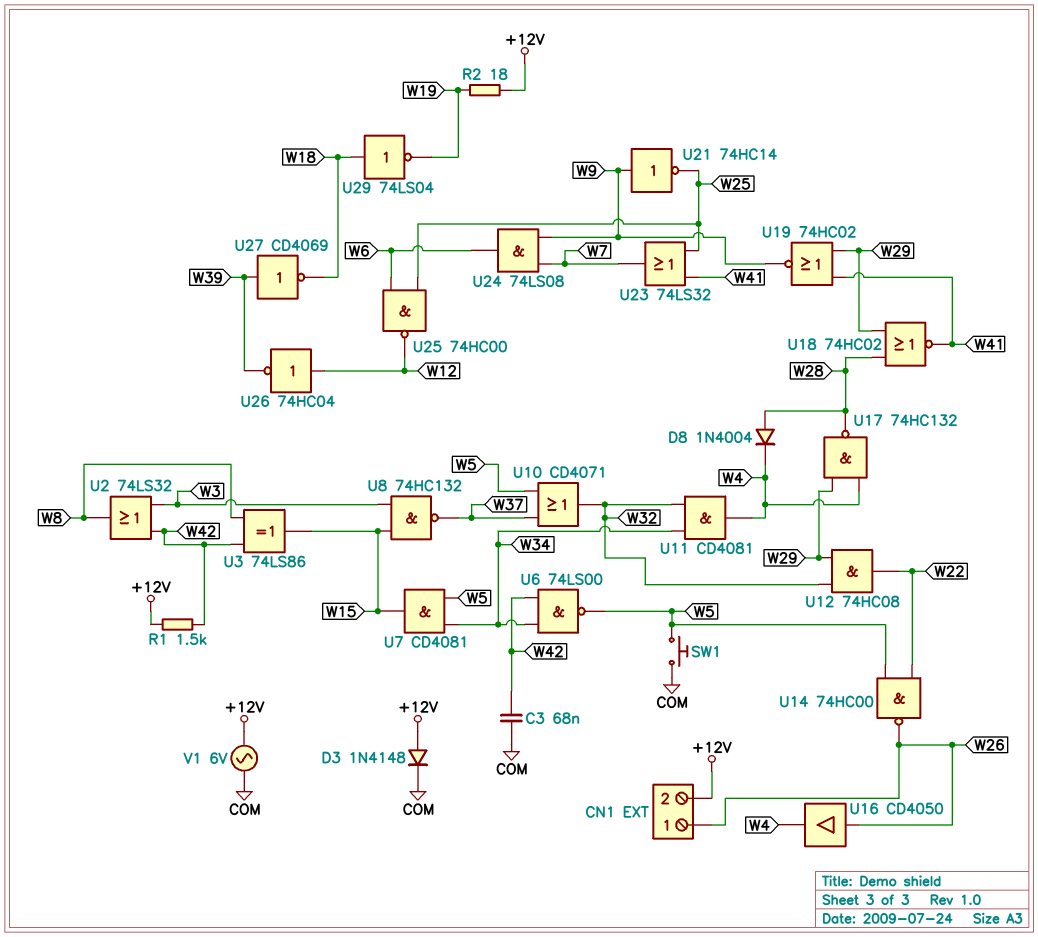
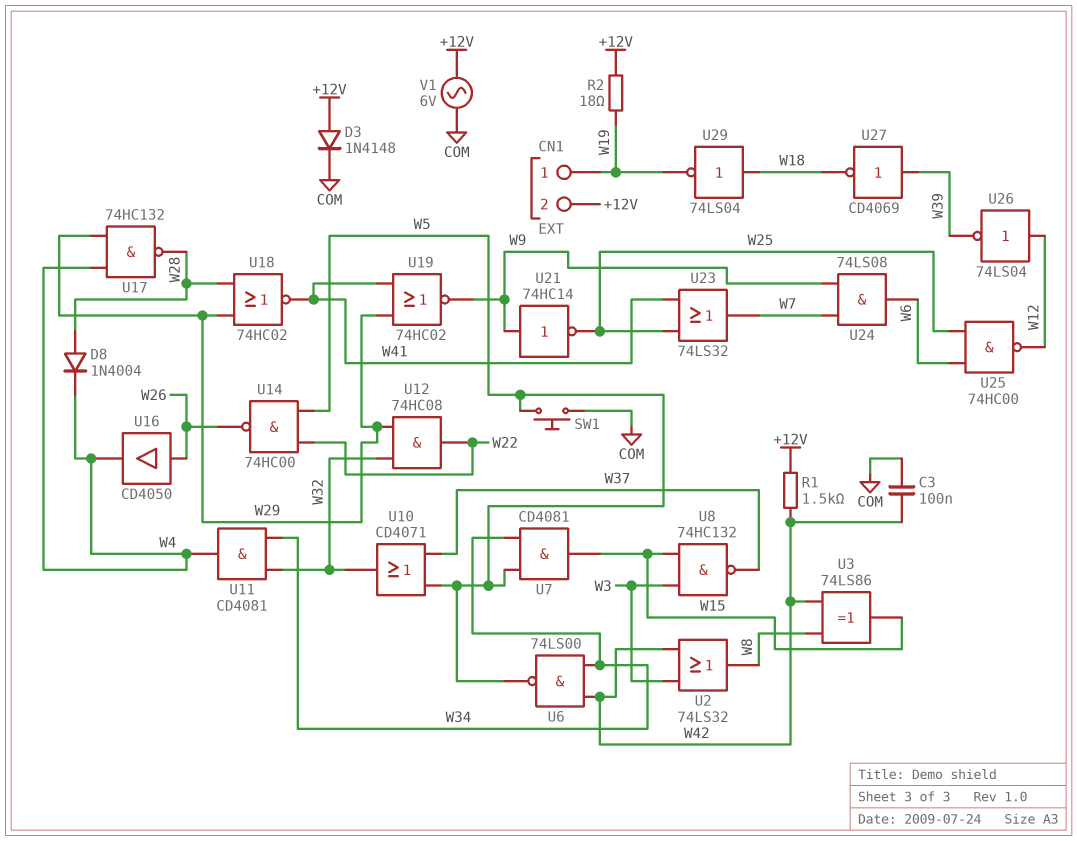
C3: 68nF (COM, W42) -> 100nF (COM, W42)
CN1 pin 1: W26 -> W19
U26: NOT 74HC04 (in W12, out W39) -> NOT 74LS04 (in W12, out W39)

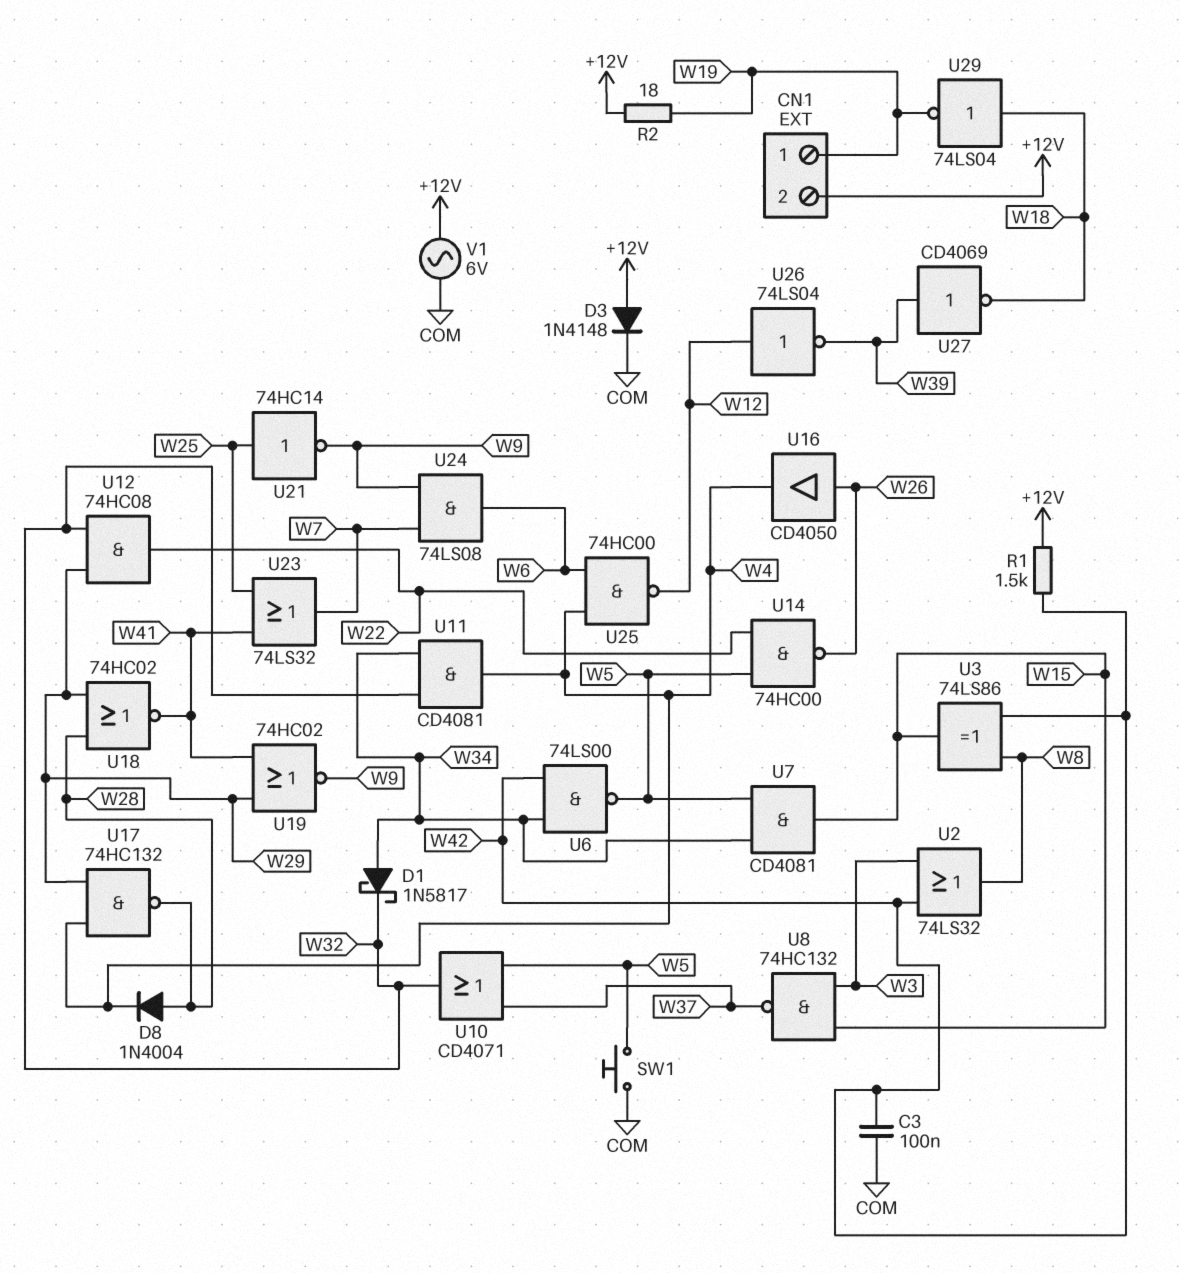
D1: none -> schottky 1N5817 (A W34, K W32)
U21: NOT 74HC14 (in W9, out W25) -> NOT 74HC14 (in W25, out W9)
U25: NAND 74HC00 (in W6, in W25, out W12) -> NAND 74HC00 (in W4, in W6, out W12)

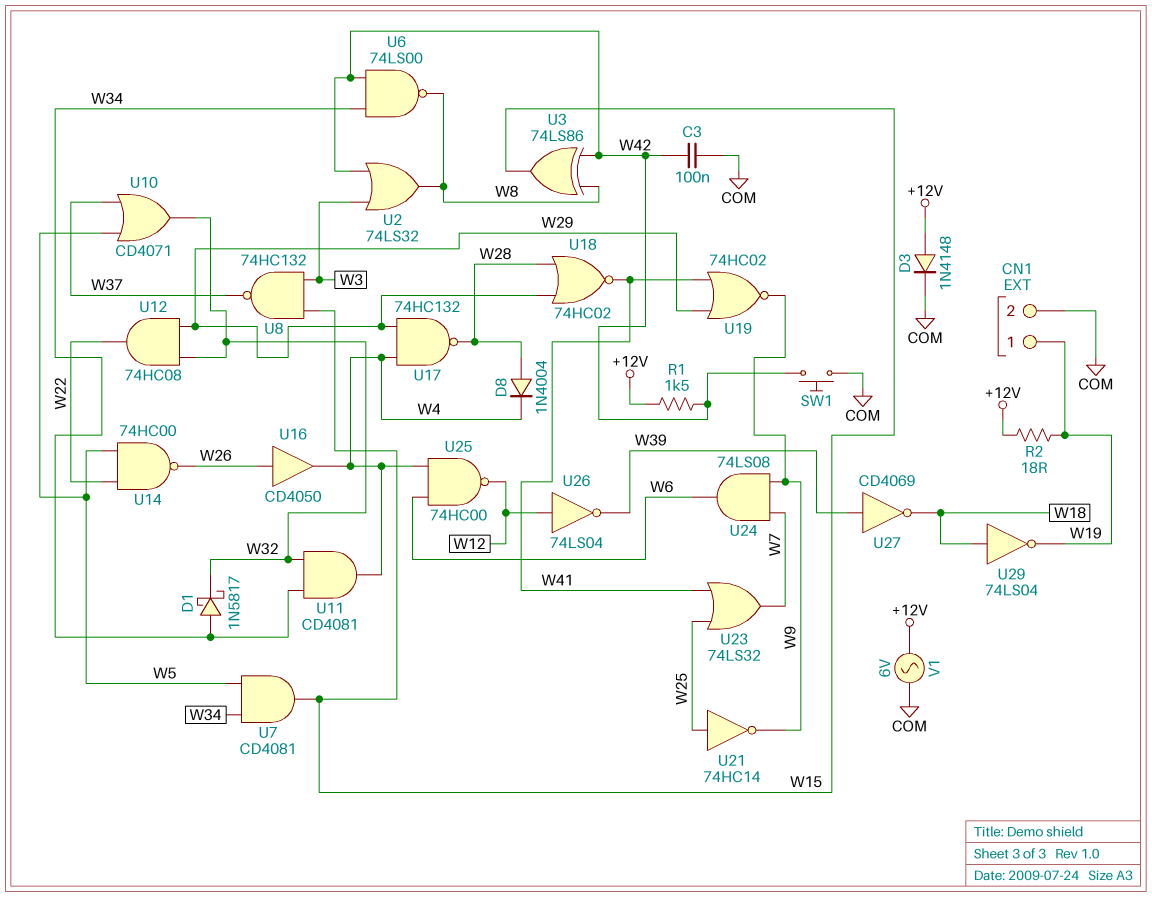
CN1 pin 2: +12V -> COM
SW1: button (COM, W5) -> button (COM, W42)
U6: NAND 74LS00 (in W34, in W42, out W5) -> NAND 74LS00 (in W34, in W42, out W8)

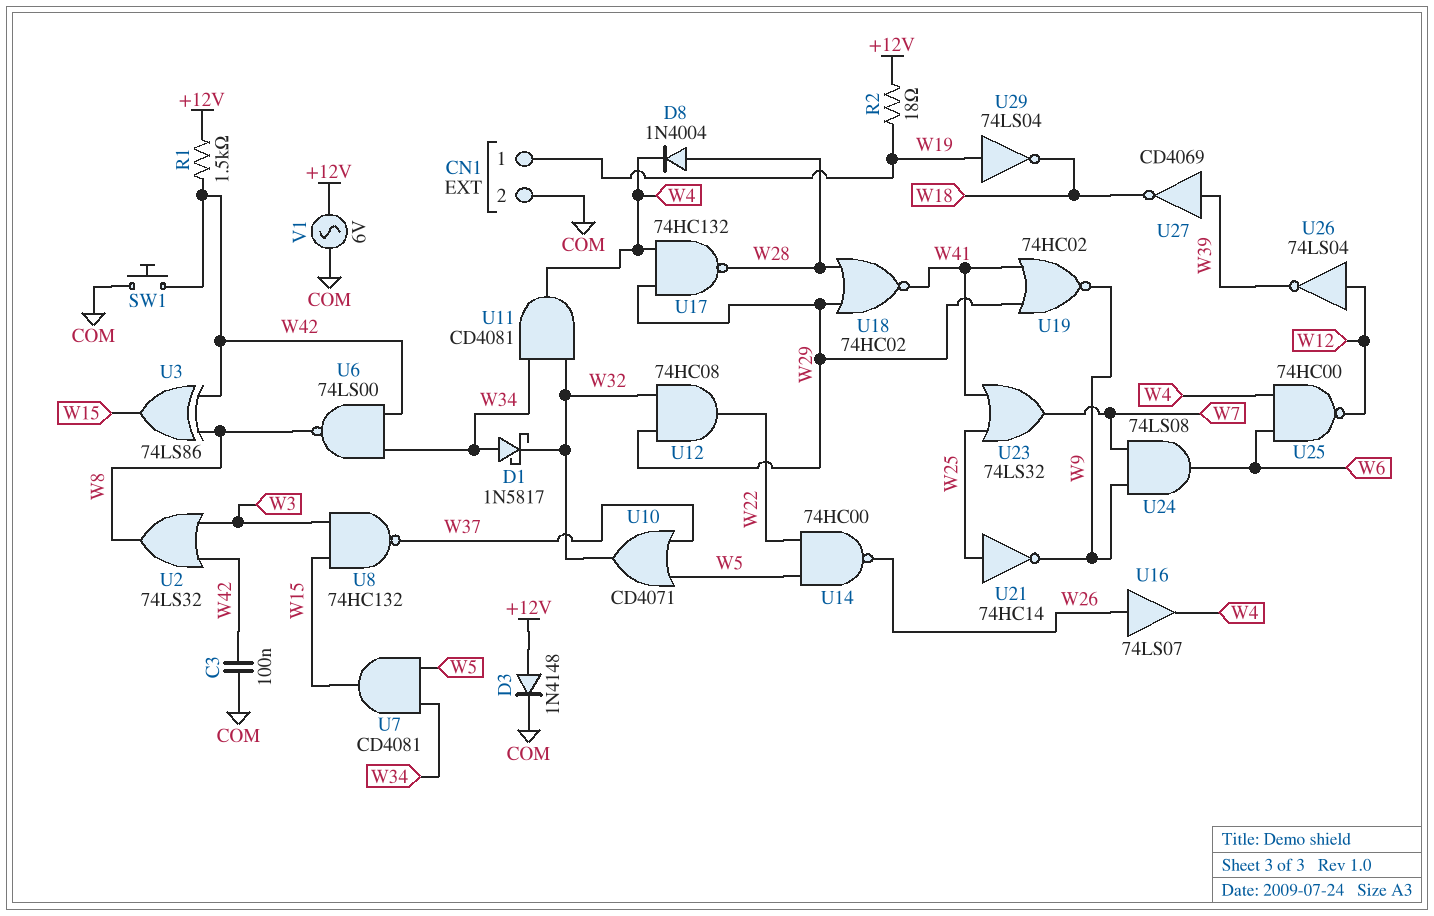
U16: buffer CD4050 (in W26, out W4) -> buffer 74LS07 (in W26, out W4)
U29: NOT 74LS04 (in W18, out W19) -> NOT 74LS04 (in W19, out W18)

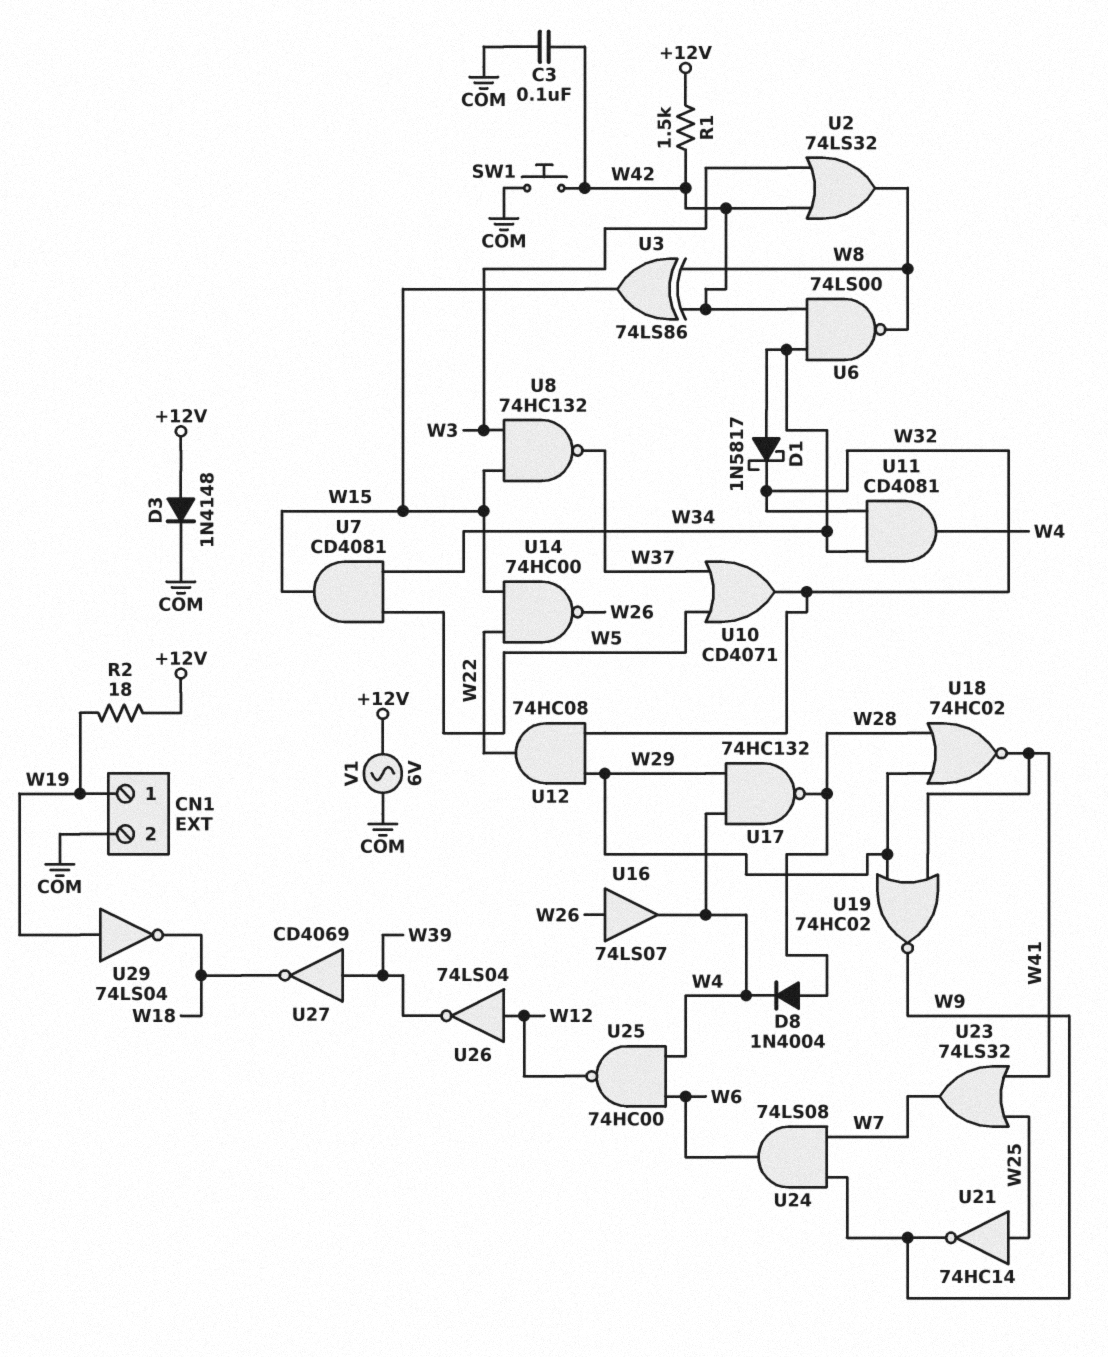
U14: NAND 74HC00 (in W5, in W22, out W26) -> NAND 74HC00 (in W15, in W22, out W26)

